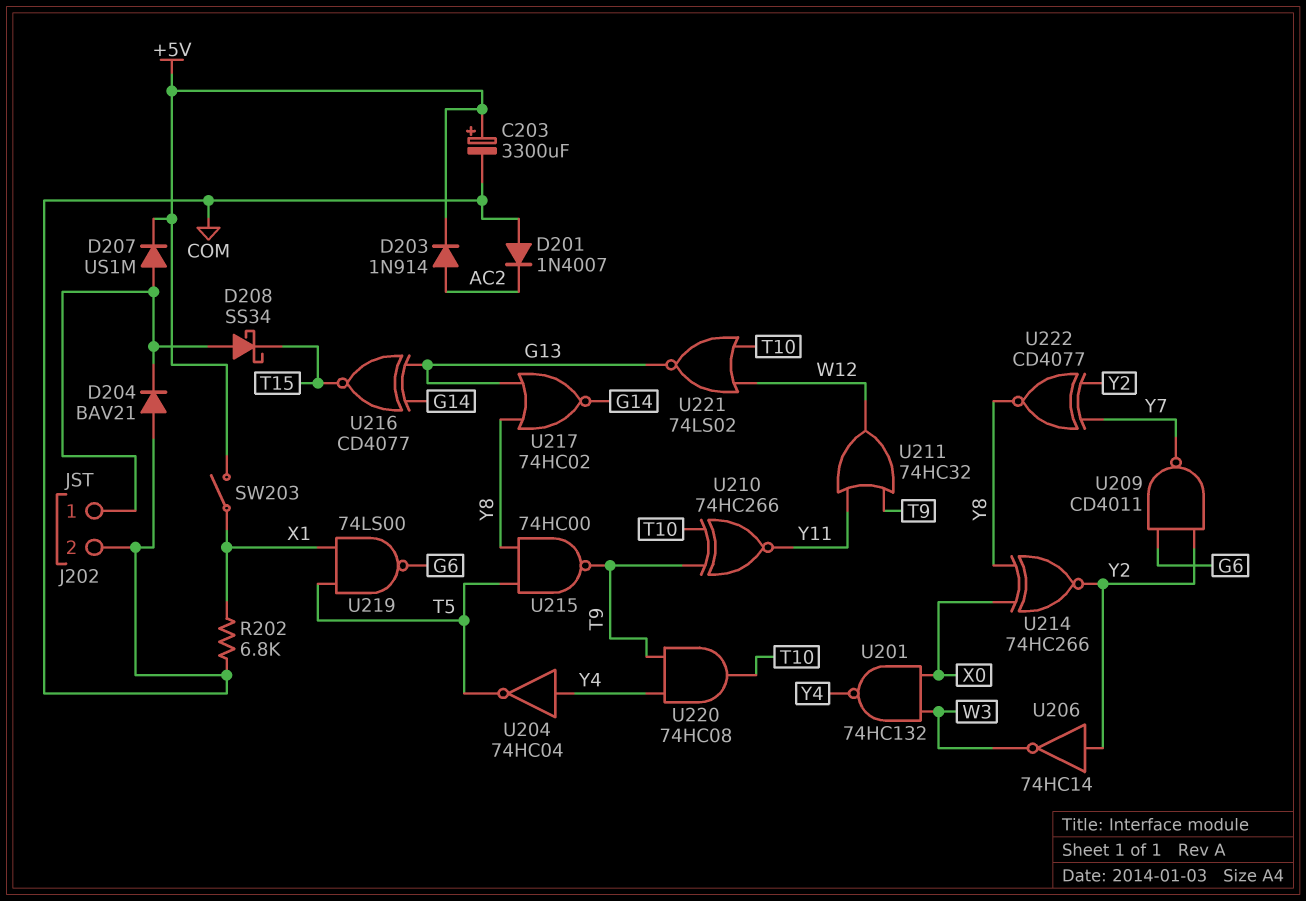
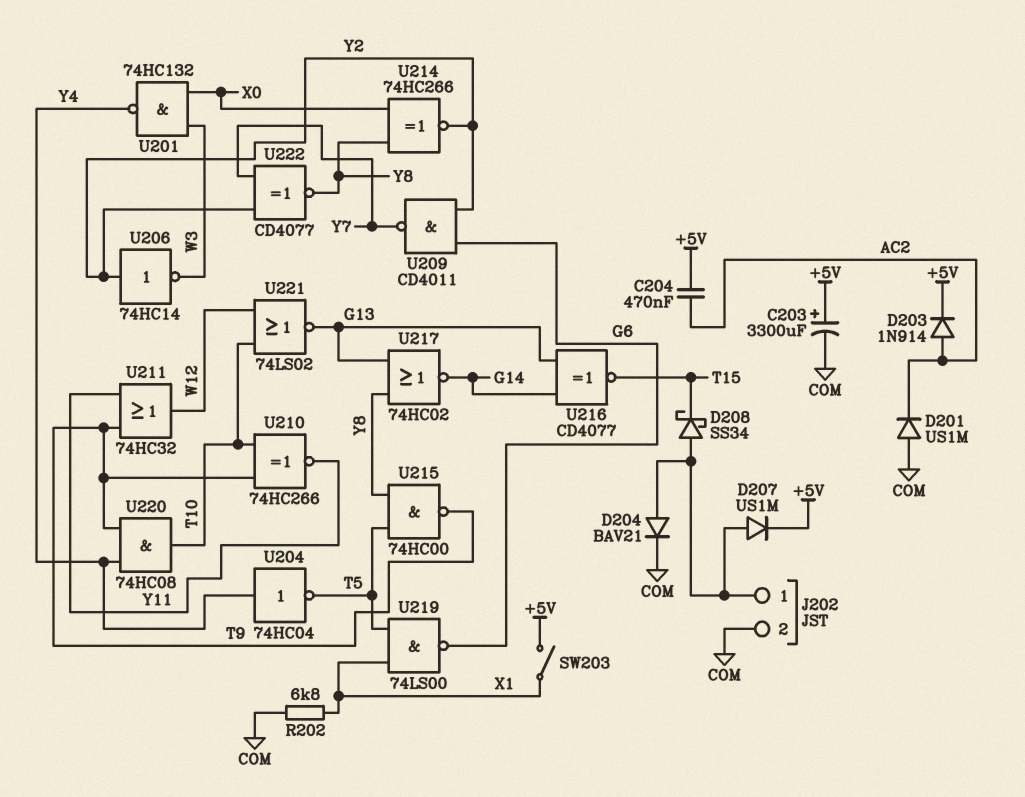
C204: none -> 470nF (+5V, AC2)
D201: diode 1N4007 (A COM, K AC2) -> diode US1M (A COM, K AC2)
D204: diode BAV21 (A COM, K J202/1) -> diode BAV21 (A J202/1, K COM)

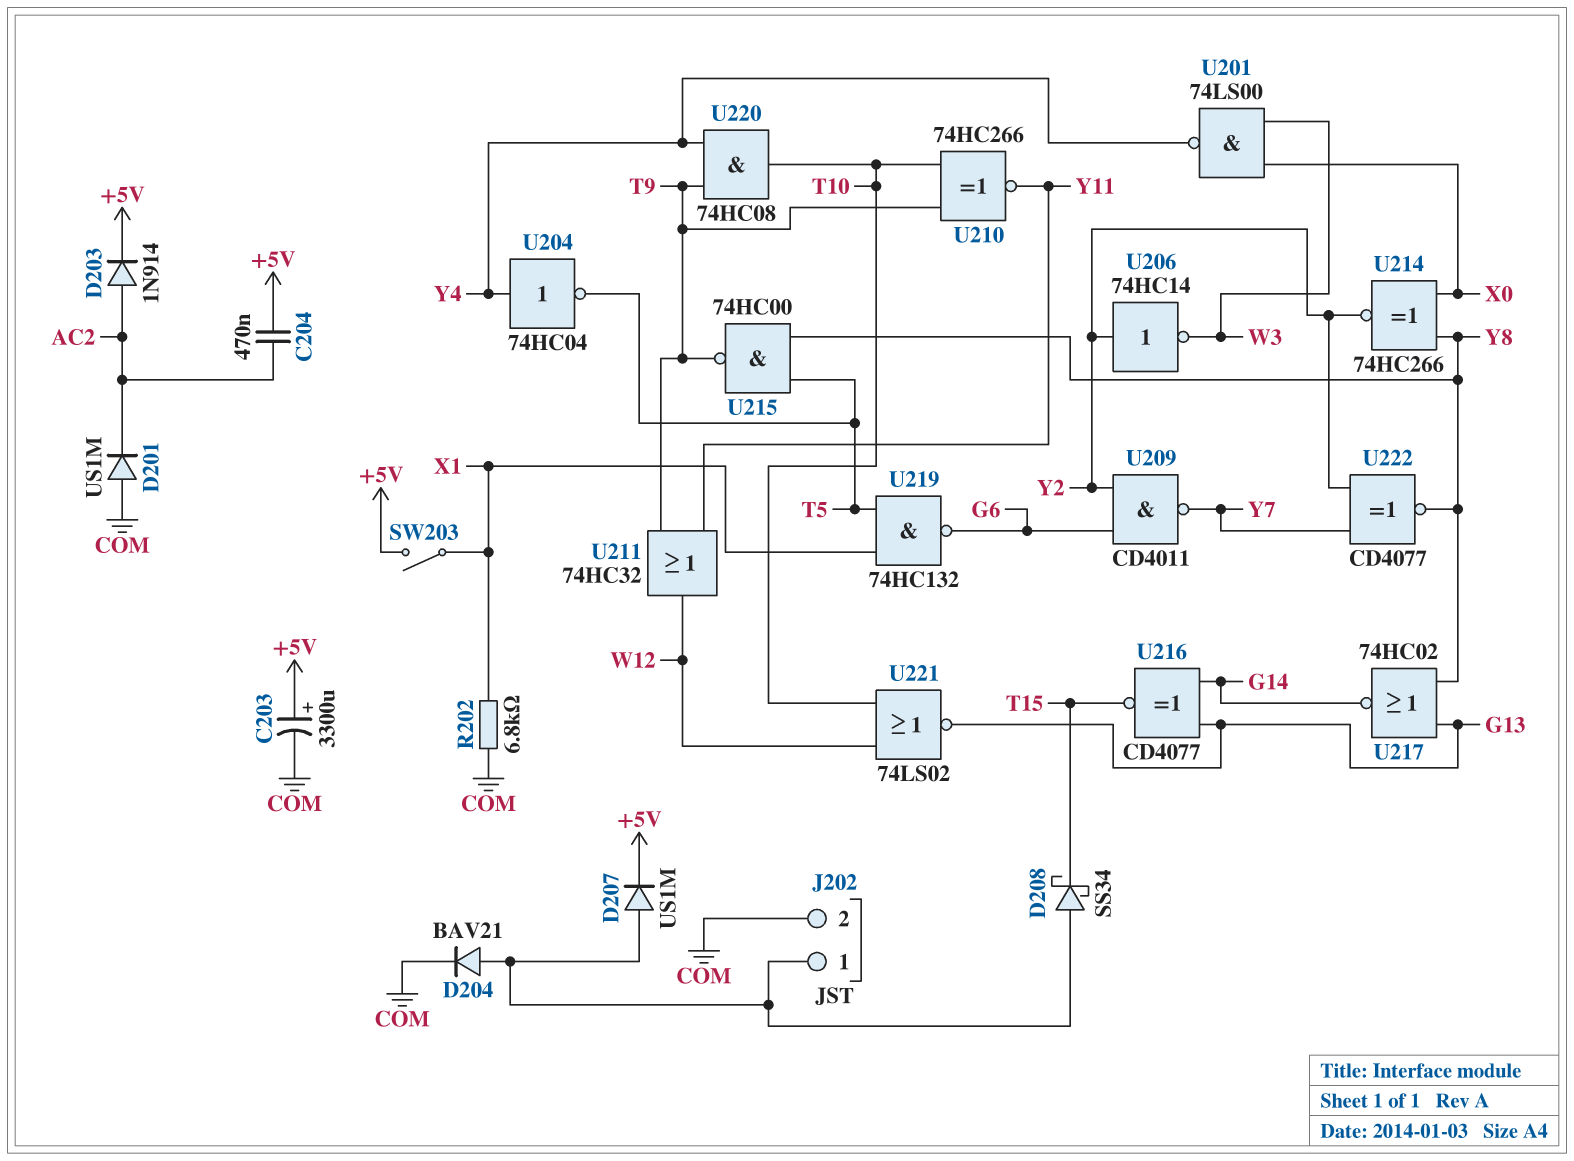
U201: NAND 74HC132 (in W3, in X0, out Y4) -> NAND 74LS00 (in W3, in X0, out Y4)
U219: NAND 74LS00 (in T5, in X1, out G6) -> NAND 74HC132 (in T5, in X1, out G6)

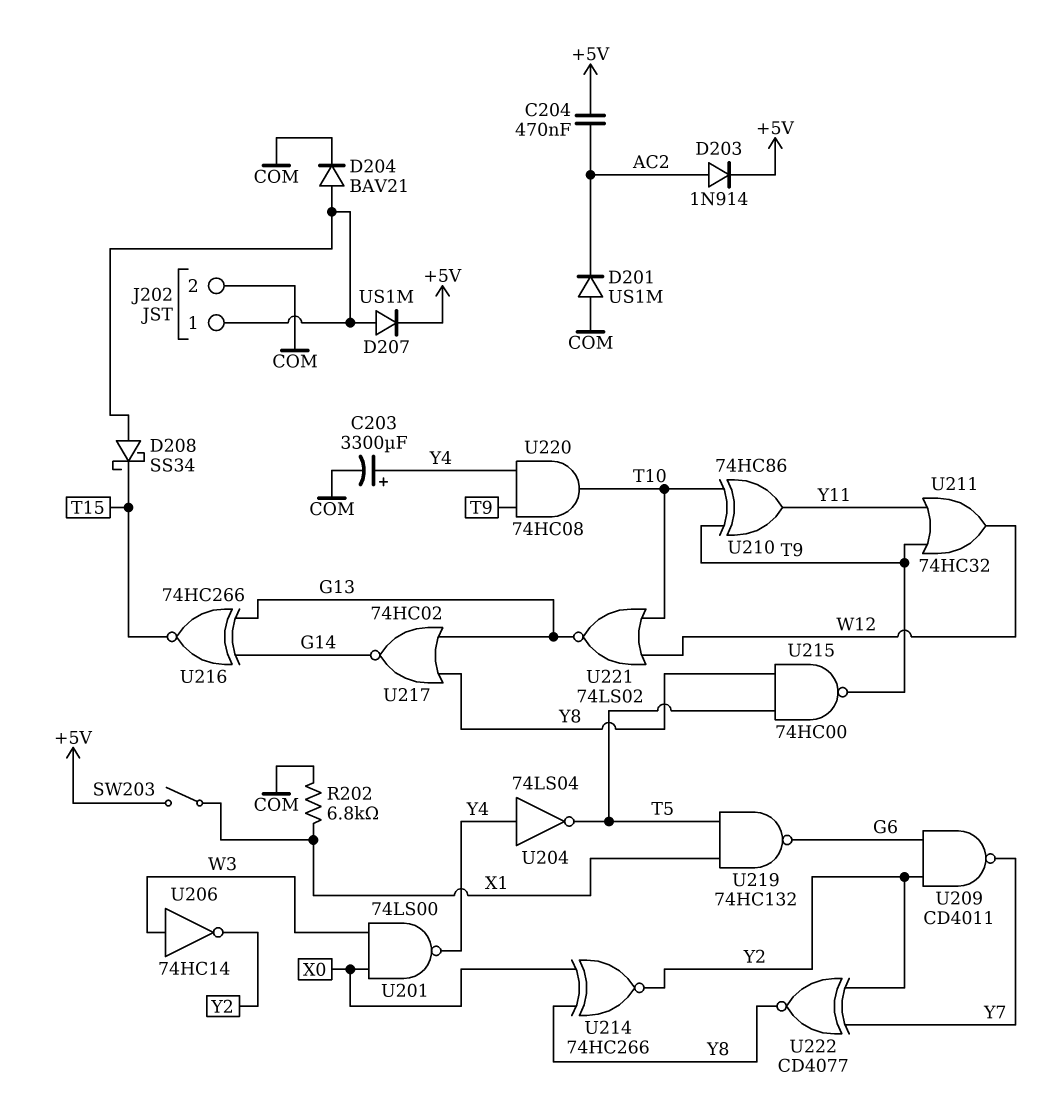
C203: 3300uF (plus +5V, minus COM) -> 3300uF (plus Y4, minus COM)
U204: NOT 74HC04 (in Y4, out T5) -> NOT 74LS04 (in Y4, out T5)
U206: NOT 74HC14 (in Y2, out W3) -> NOT 74HC14 (in W3, out Y2)
U210: XNOR 74HC266 (in T9, in T10, out Y11) -> XOR 74HC86 (in T9, in T10, out Y11)
U216: XNOR CD4077 (in G13, in G14, out T15) -> XNOR 74HC266 (in G13, in G14, out T15)

